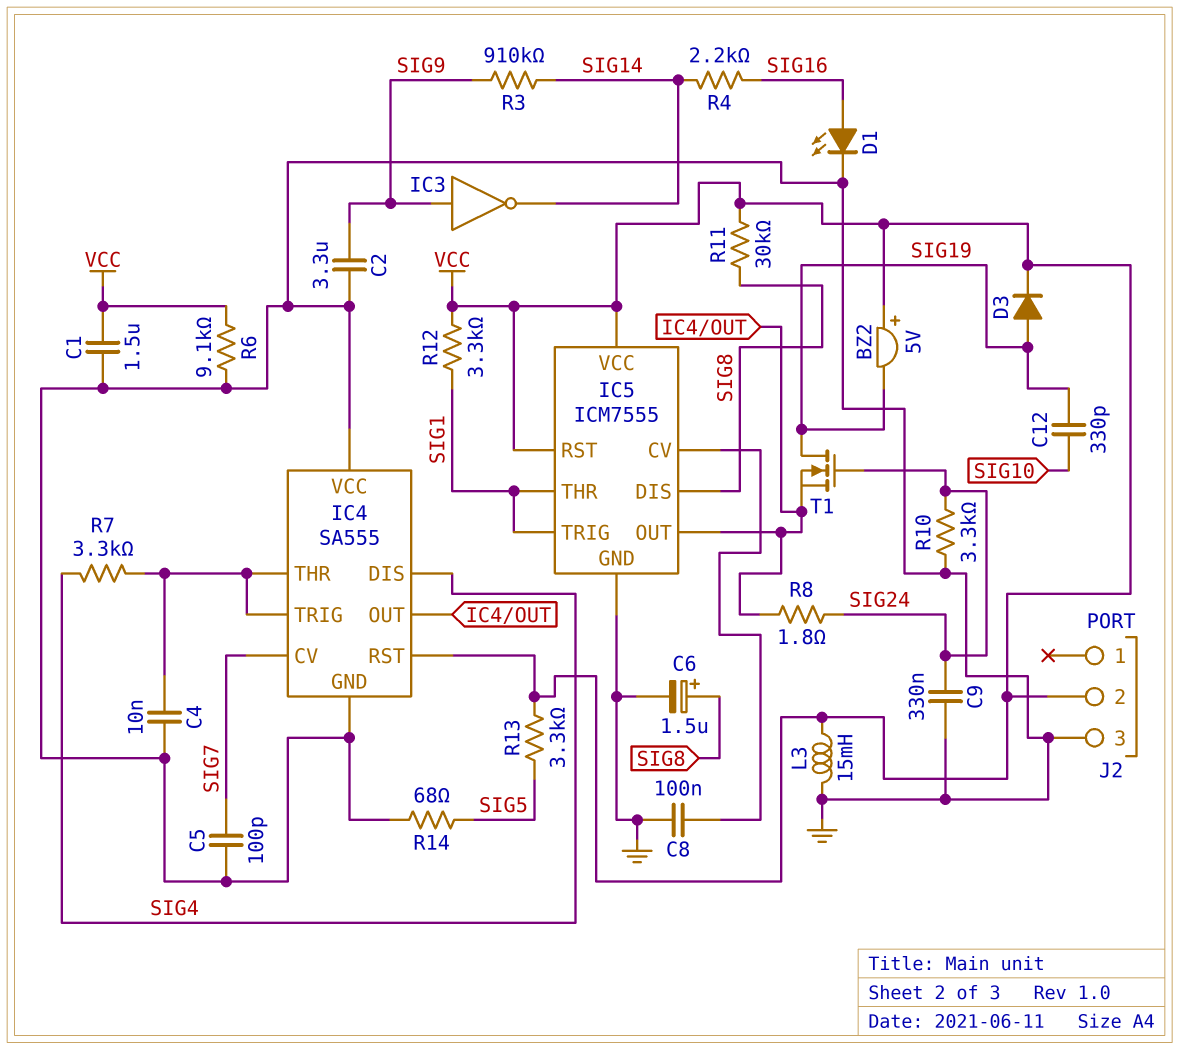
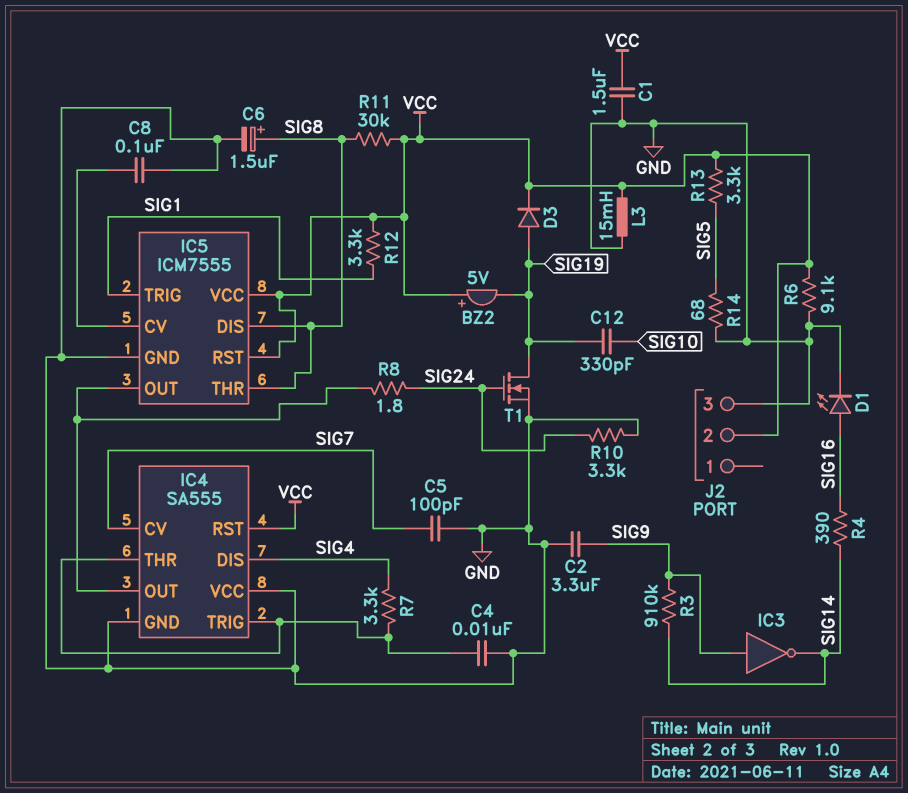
C9: 330nF (GND, SIG24) -> none
IC5 pin THR: SIG1 -> SIG8
R4: 2.2k (SIG14, SIG16) -> 390 (SIG14, SIG16)
T1: NMOS (G SIG24, D SIG19, S IC4/OUT) -> NMOS (G SIG24, D SIG19, S GND)

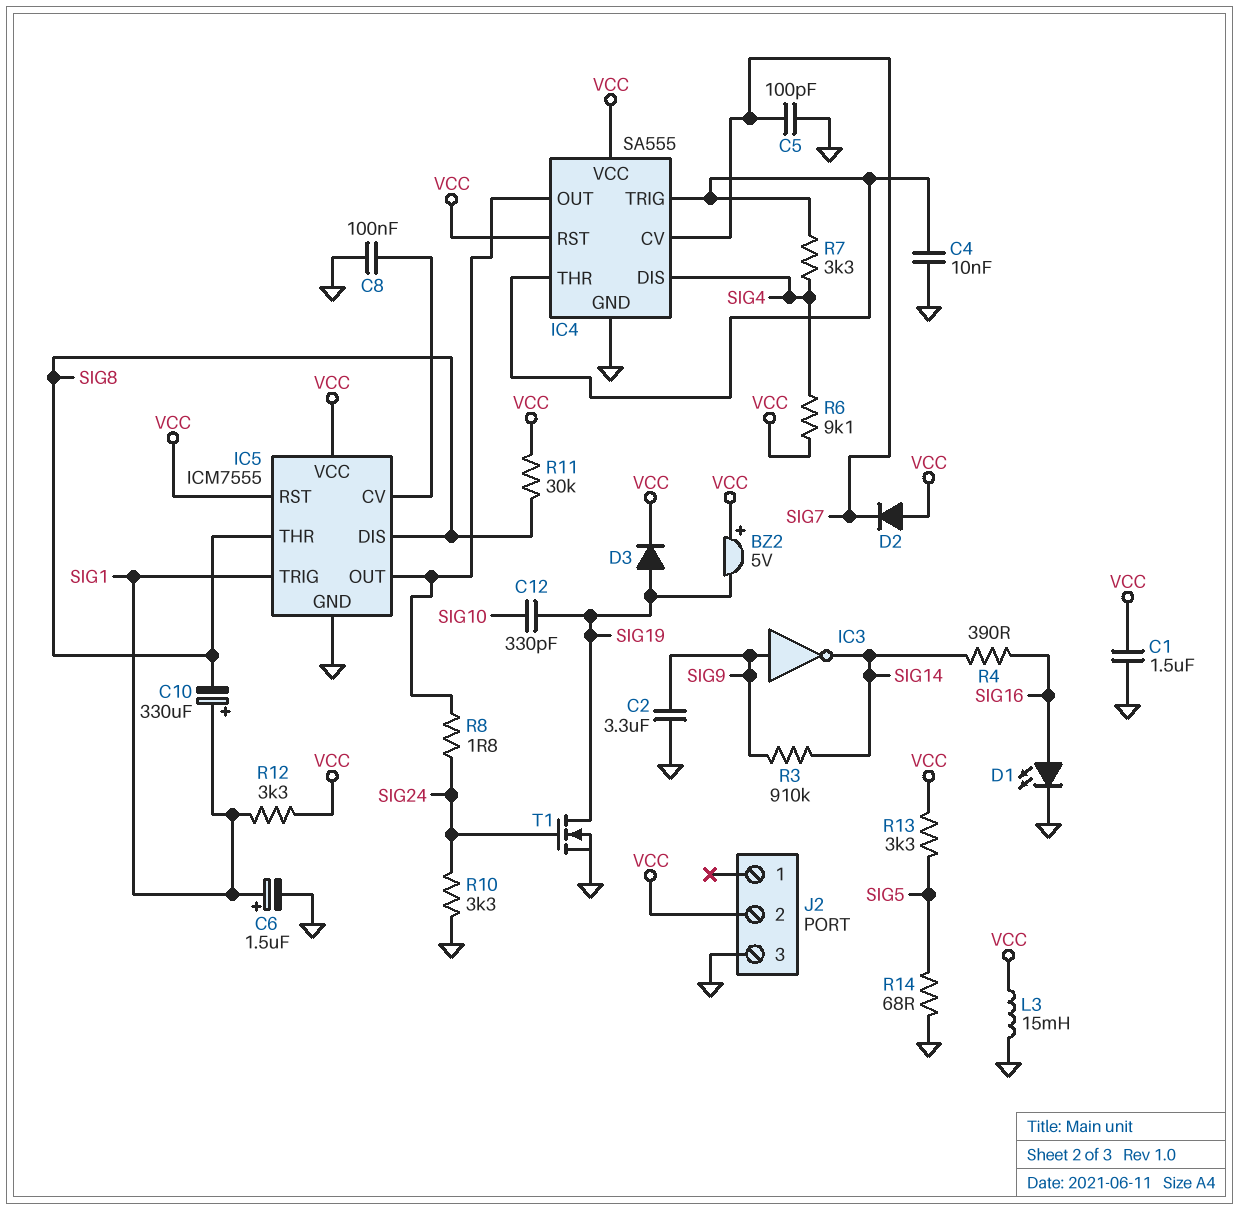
C6: 1.5uF (plus SIG8, minus GND) -> 1.5uF (plus SIG1, minus GND)
C10: none -> 330uF (plus SIG1, minus SIG8)
D2: none -> diode (A VCC, K SIG7)
IC4 pin VCC: GND -> VCC
R6: 9.1k (GND, VCC) -> 9.1k (SIG4, VCC)

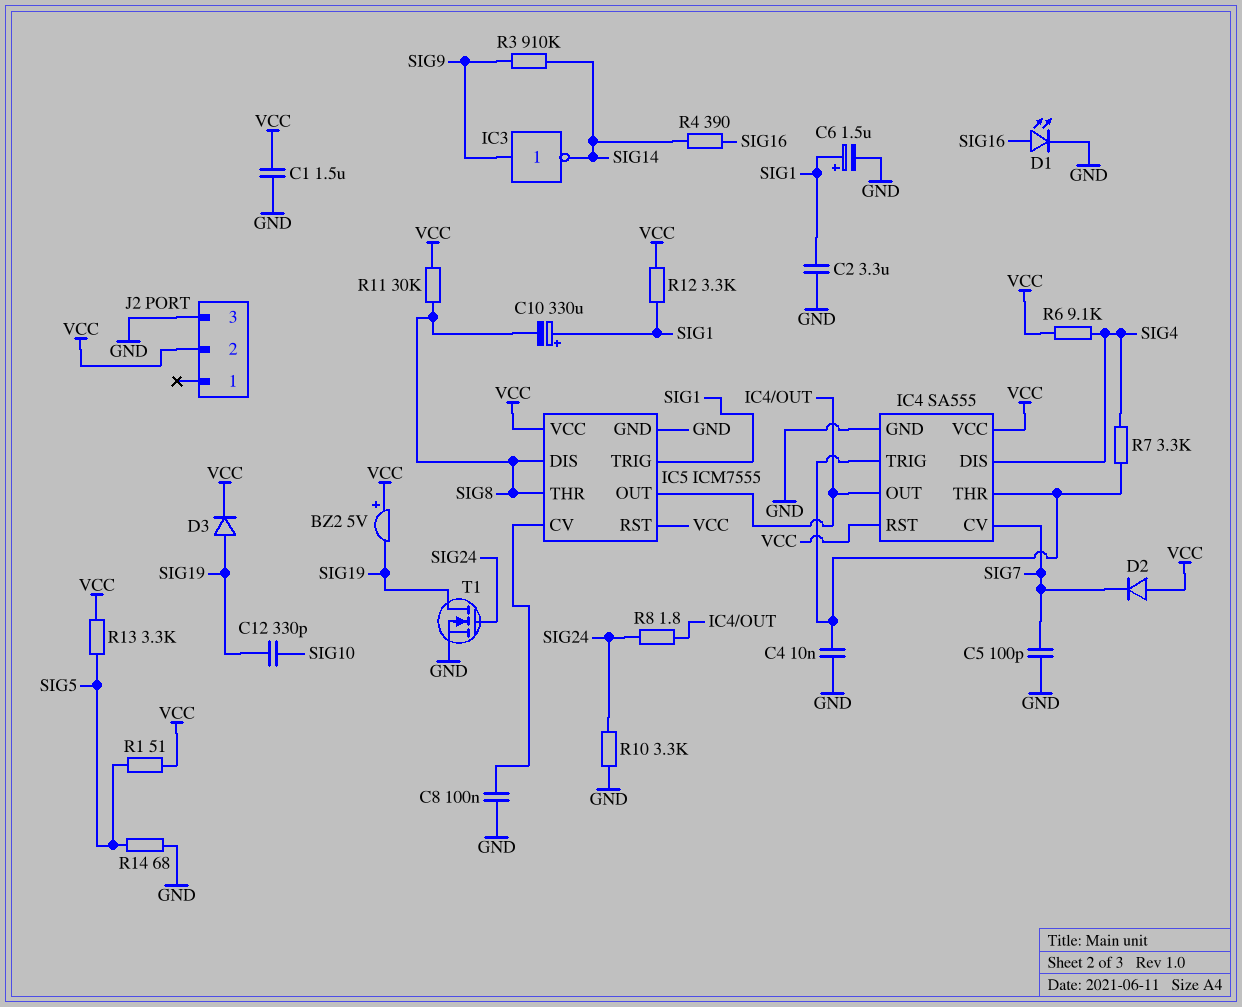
C2: 3.3uF (GND, SIG9) -> 3.3uF (GND, SIG1)
L3: 15mH (GND, VCC) -> none
R1: none -> 51 (SIG5, VCC)

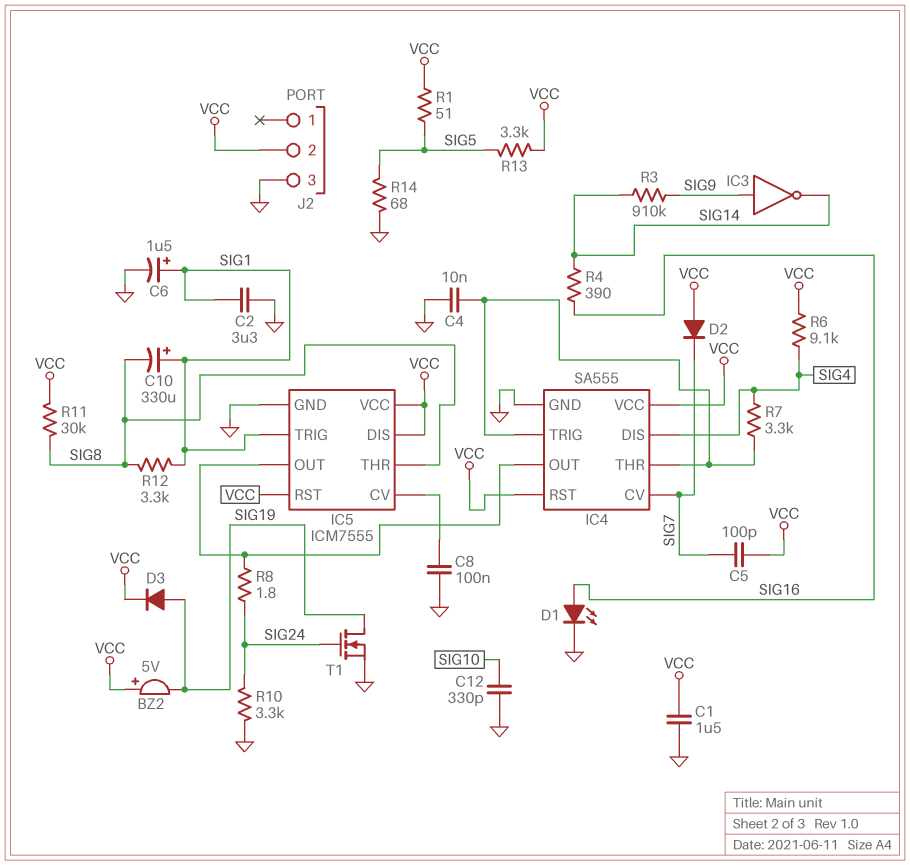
C5: 100pF (GND, SIG7) -> 100pF (SIG7, VCC)
C12: 330pF (SIG10, SIG19) -> 330pF (GND, SIG10)
IC5 pin DIS: SIG8 -> VCC
R12: 3.3k (SIG1, VCC) -> 3.3k (SIG1, SIG8)

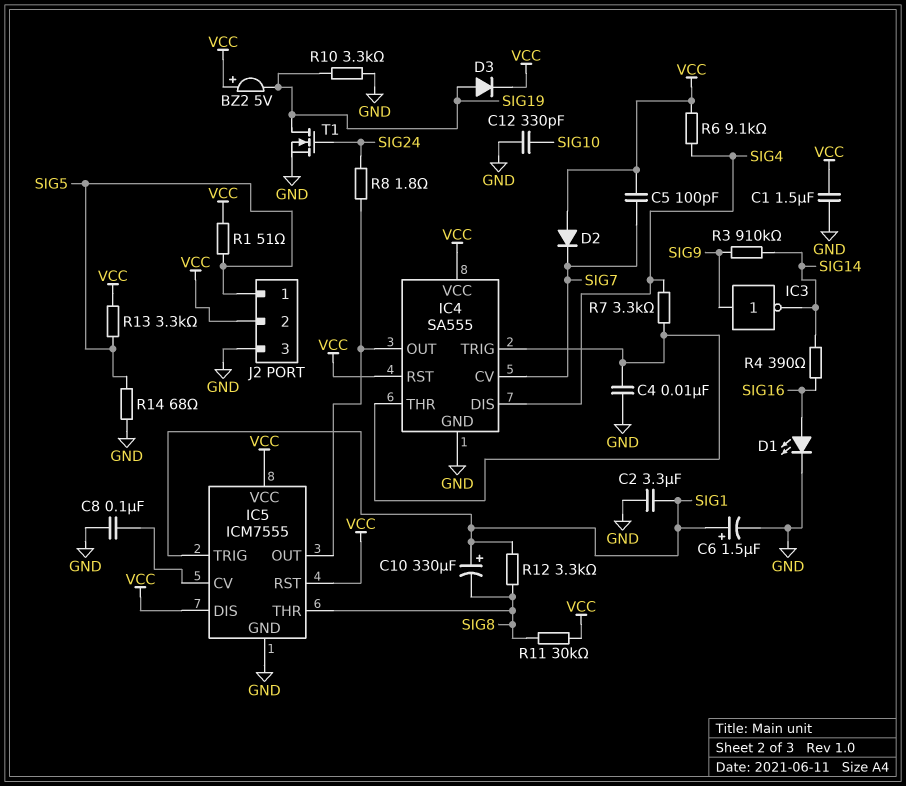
J2 pin 1: none -> SIG5
R10: 3.3k (GND, SIG24) -> 3.3k (GND, SIG19)

